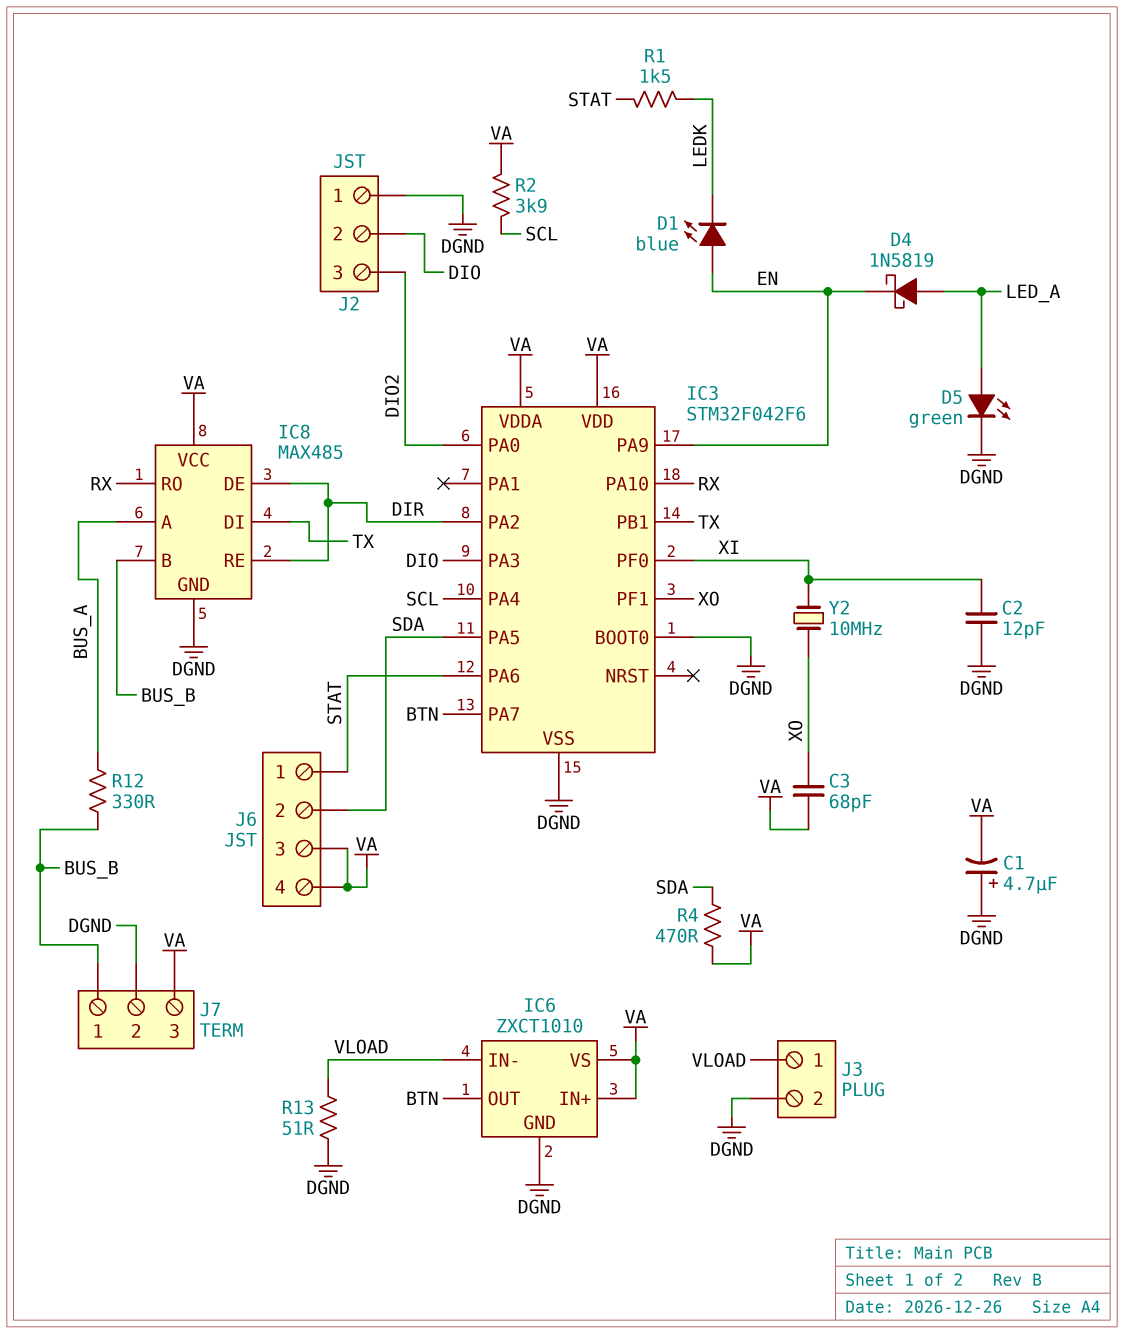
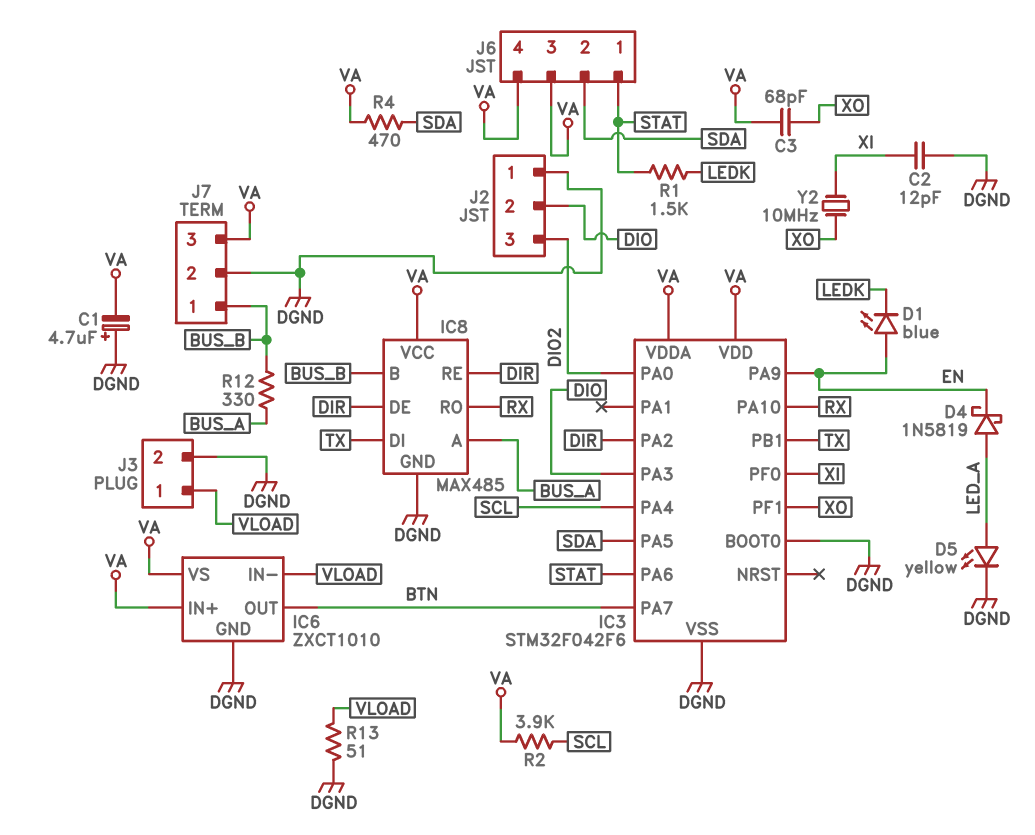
D5: LED green (A LED_A, K DGND) -> LED yellow (A LED_A, K DGND)

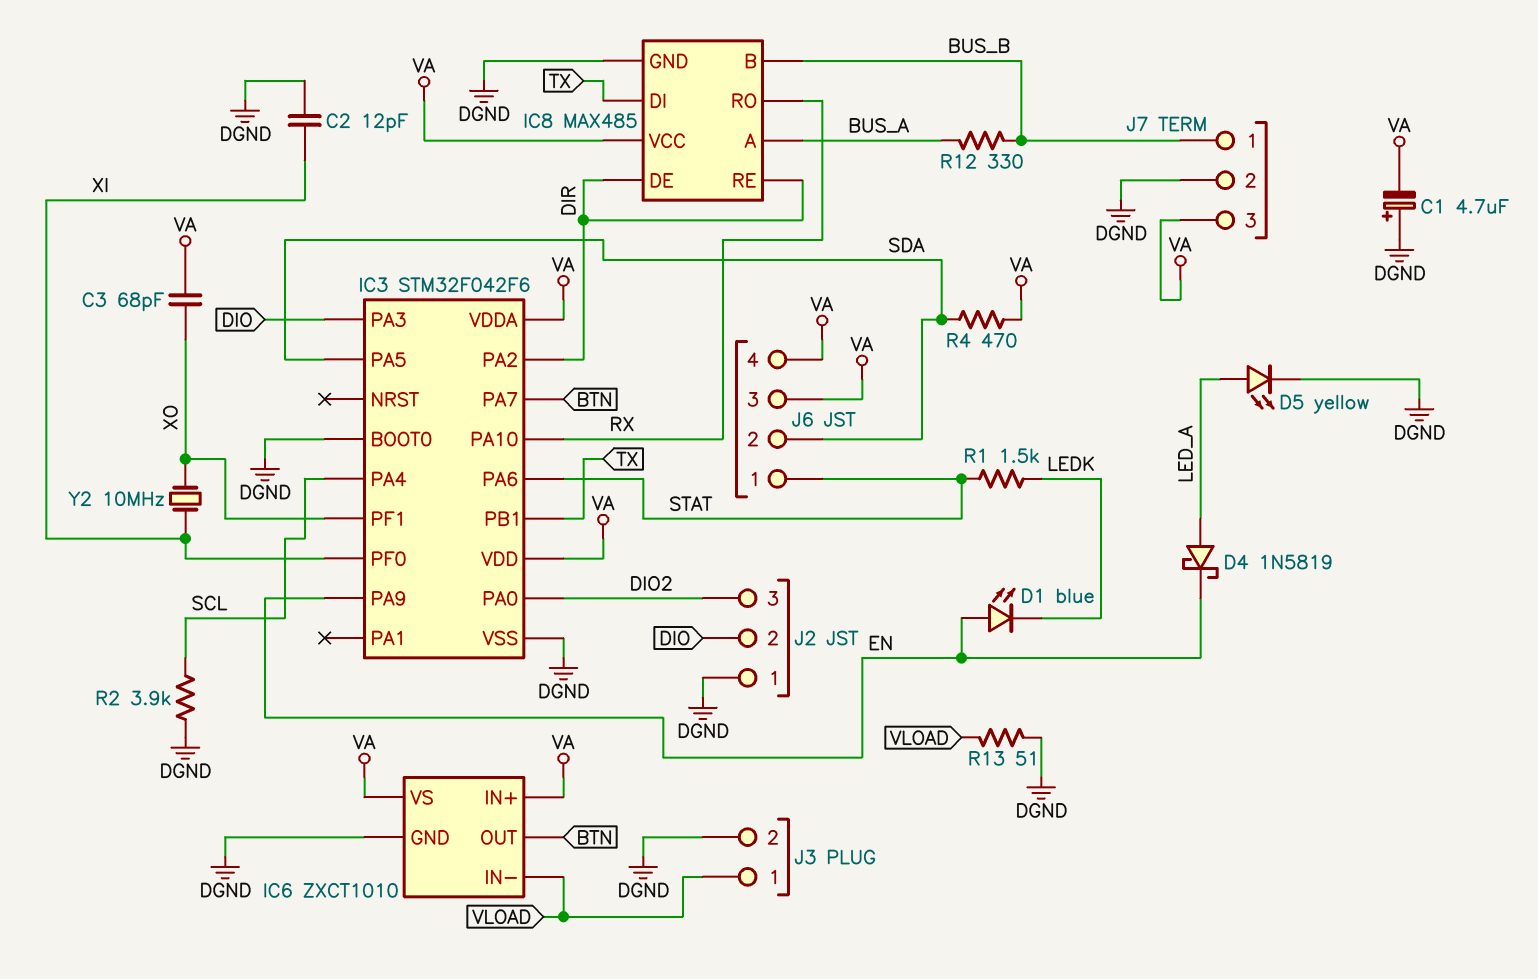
R2: 3.9k (SCL, VA) -> 3.9k (DGND, SCL)

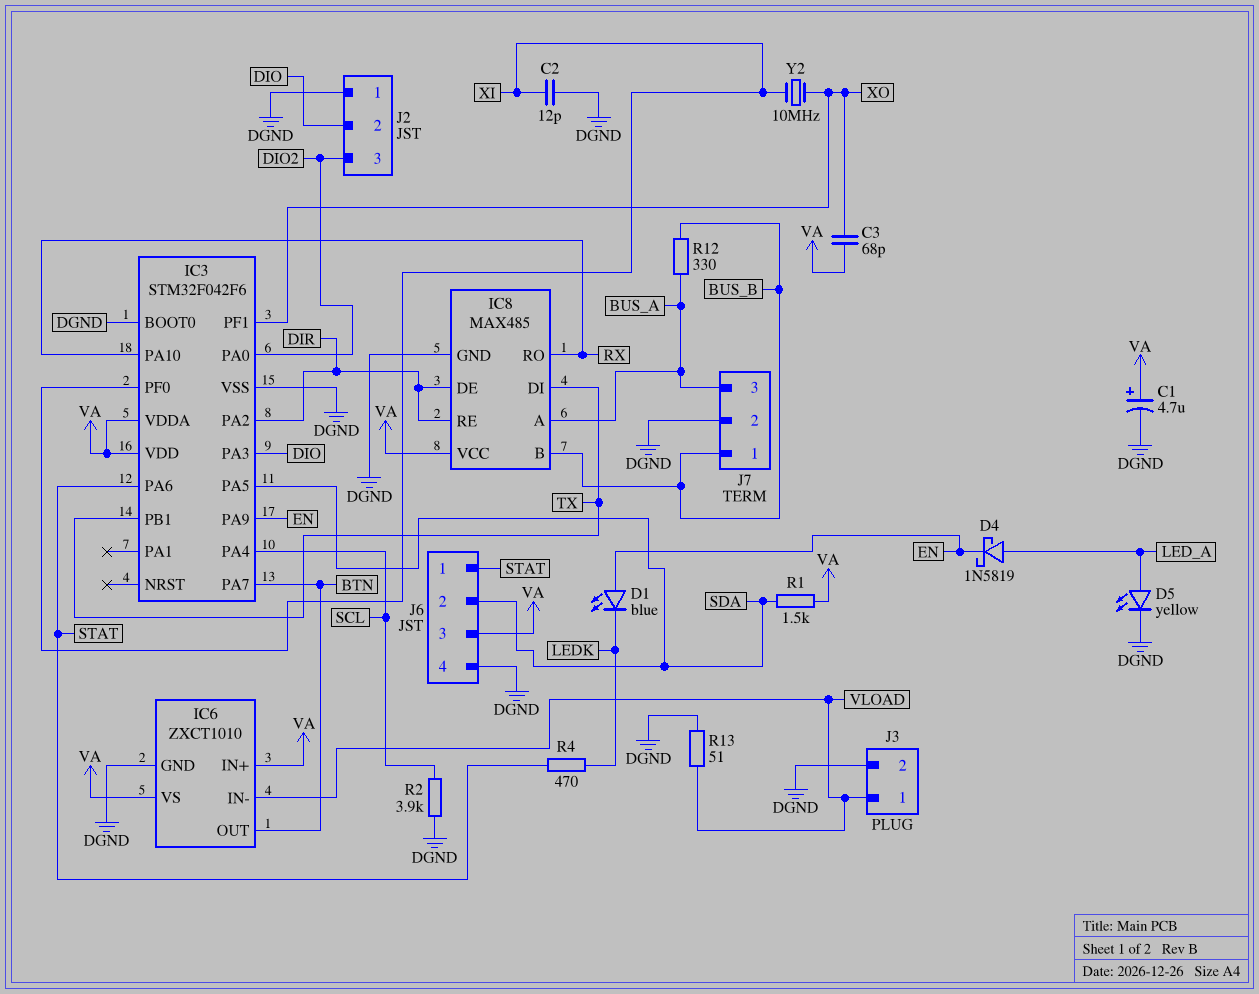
C1: 4.7uF (plus DGND, minus VA) -> 4.7uF (plus VA, minus DGND)
J6 pin 4: VA -> DGND
J7 pin 3: VA -> BUS_A
R1: 1.5k (LEDK, STAT) -> 1.5k (SDA, VA)
R4: 470 (SDA, VA) -> 470 (LEDK, STAT)

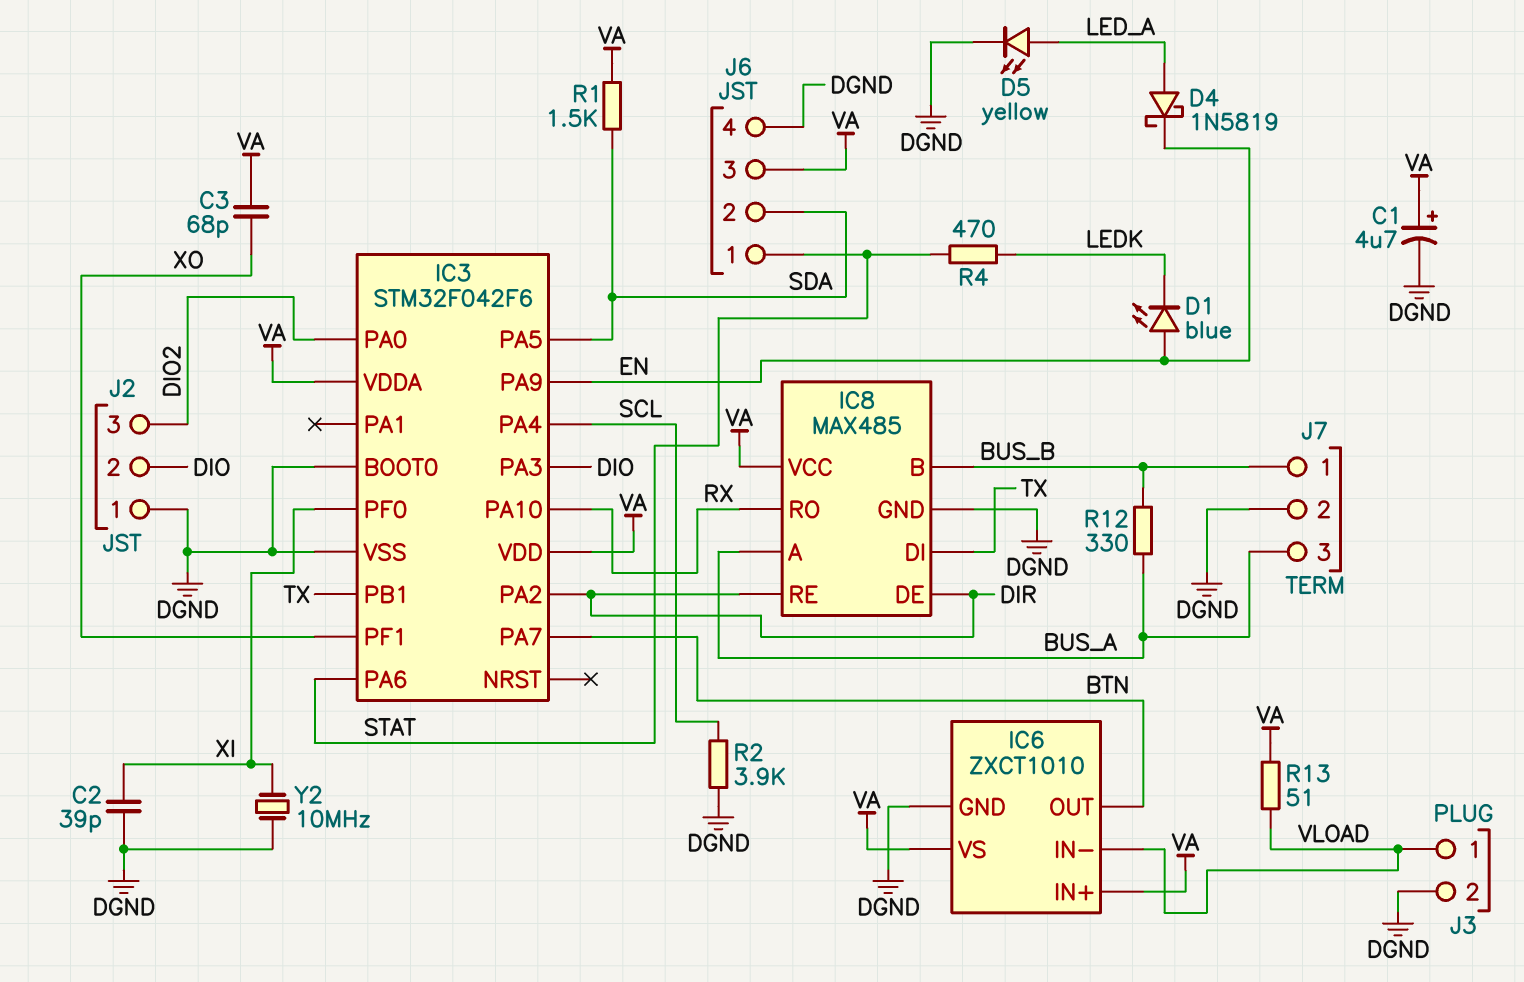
C2: 12pF (DGND, XI) -> 39pF (DGND, XI)
R13: 51 (DGND, VLOAD) -> 51 (VA, VLOAD)
Y2: 10MHz (XI, XO) -> 10MHz (DGND, XI)

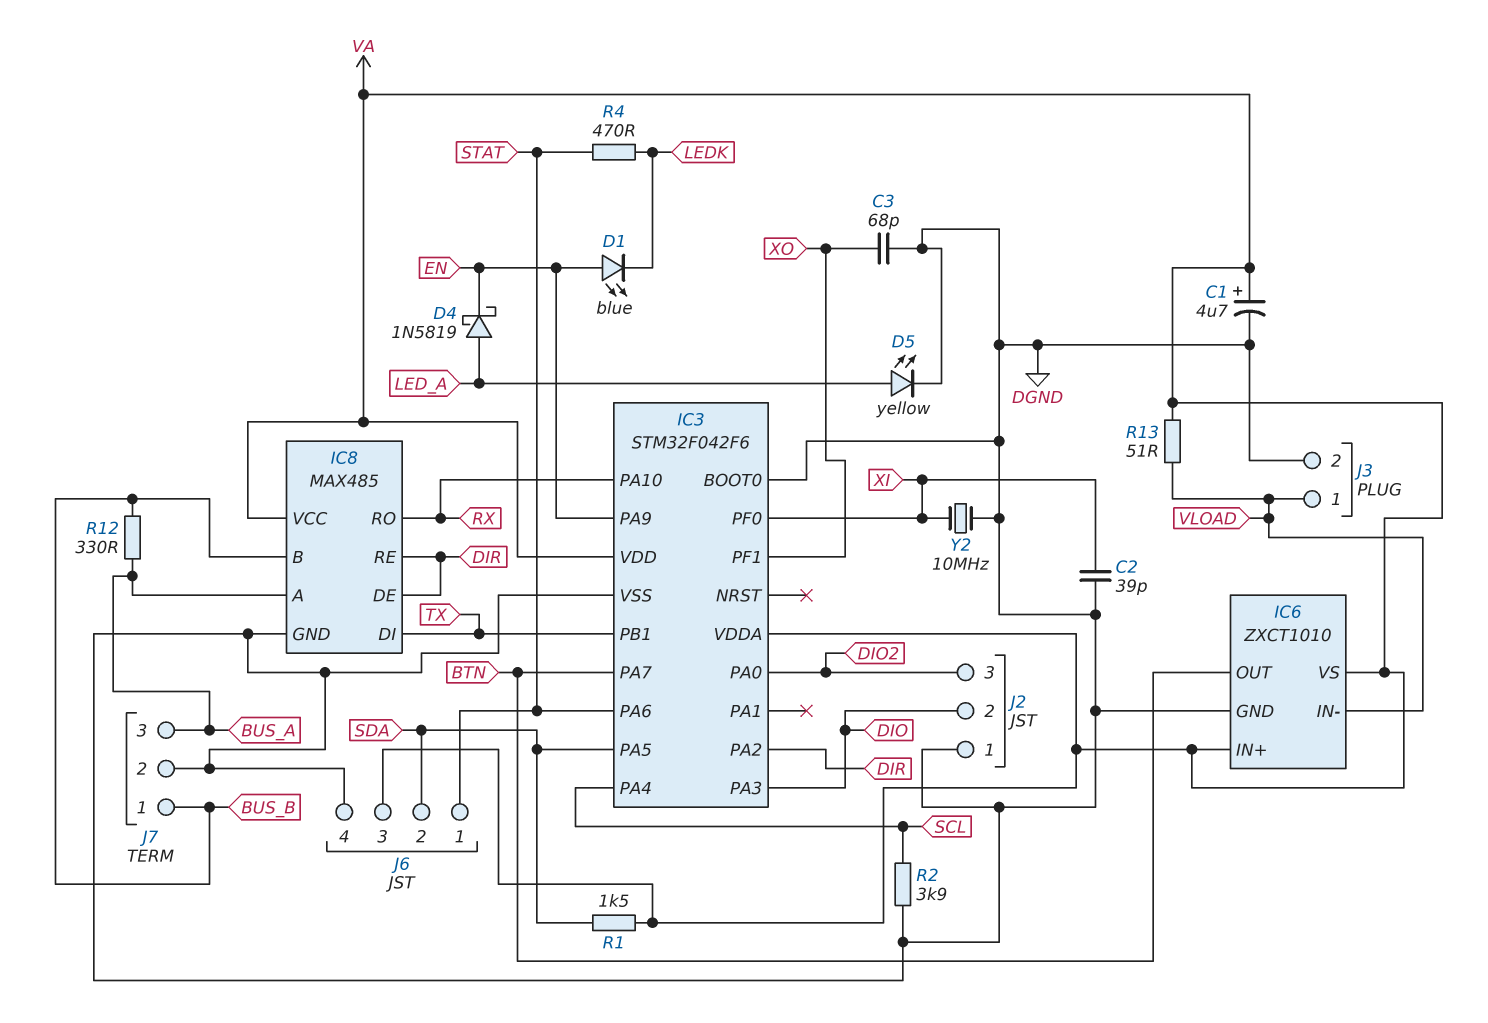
C3: 68pF (VA, XO) -> 68pF (DGND, XO)

